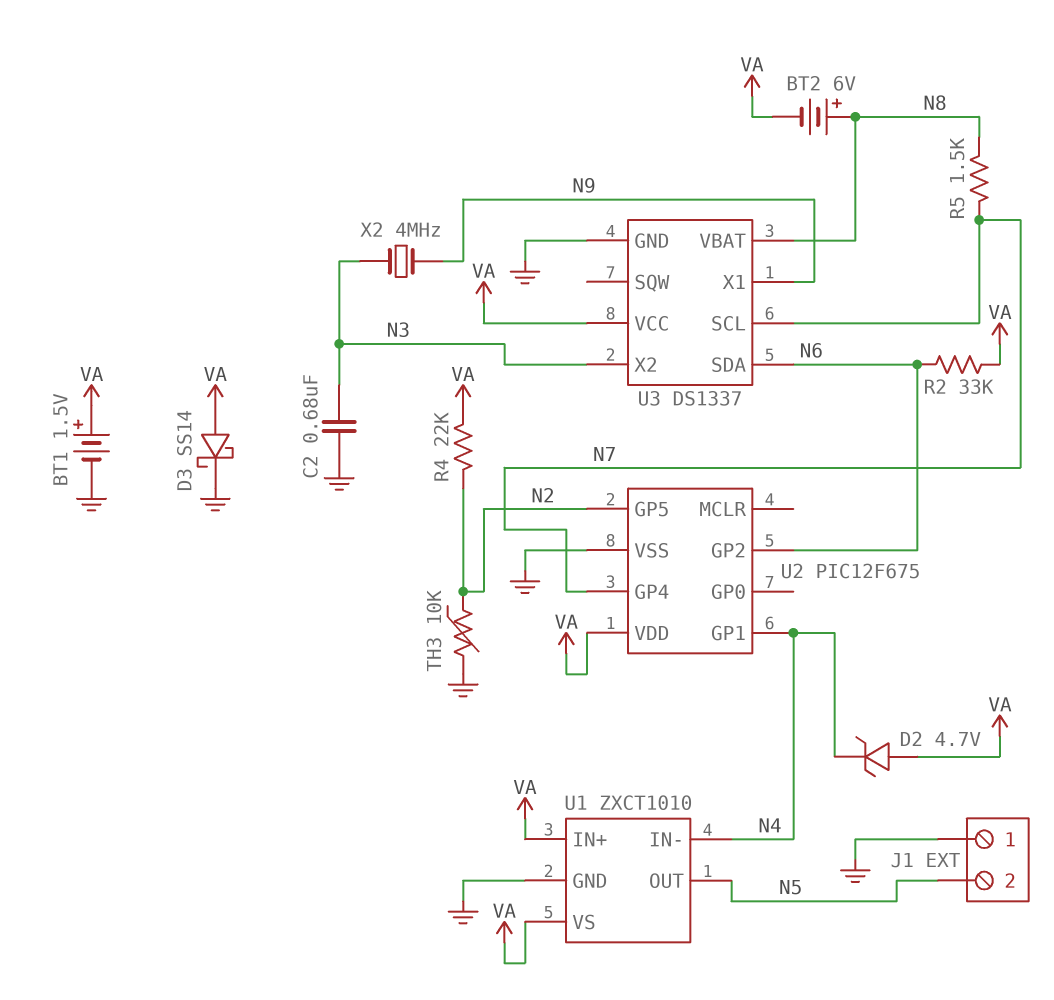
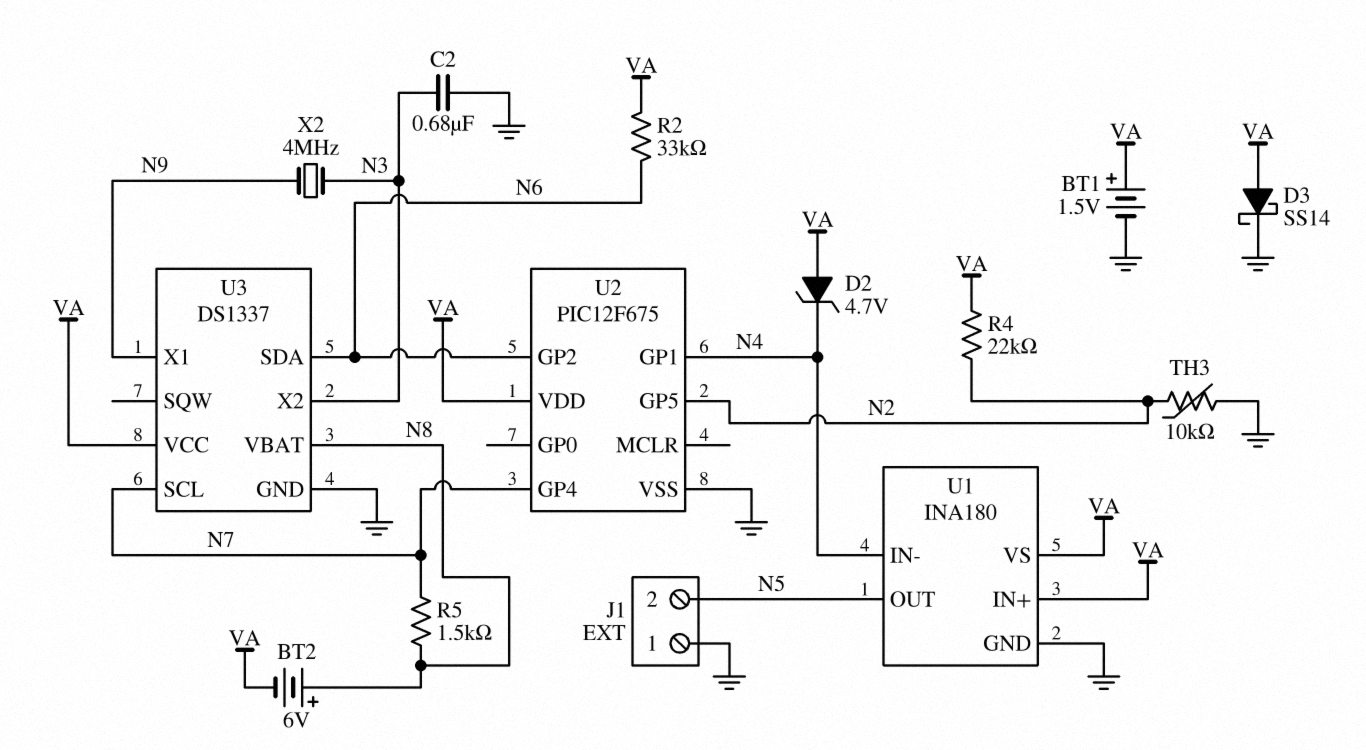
U1: ZXCT1010 -> INA180

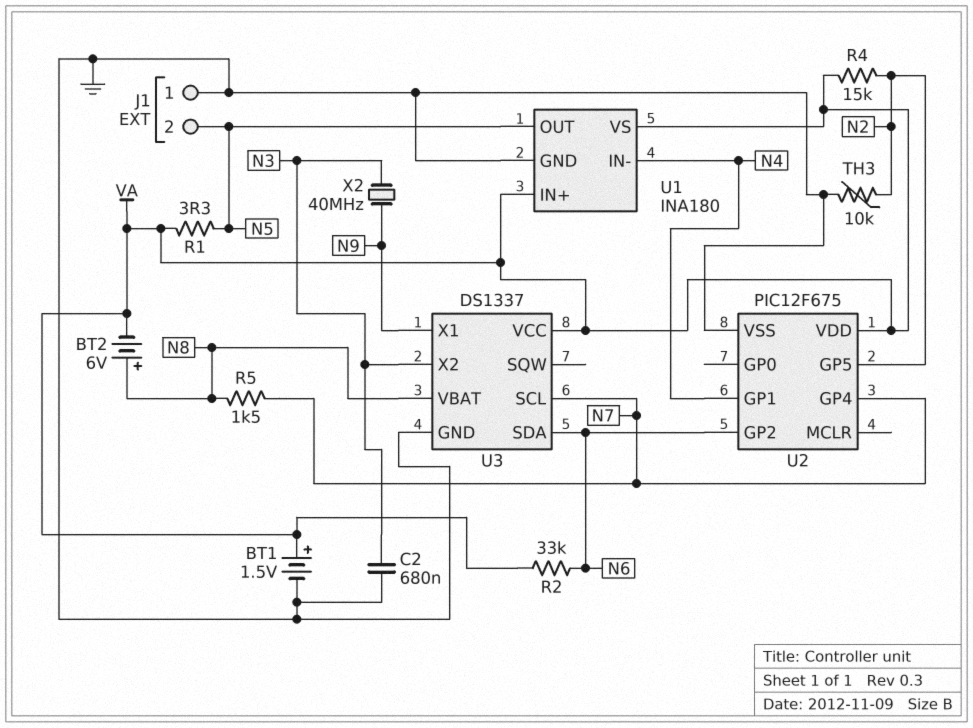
D2: zener 4.7V (A VA, K N4) -> none
D3: schottky SS14 (A VA, K GND) -> none
R1: none -> 3.3 (N5, VA)
R4: 22k (N2, VA) -> 15k (N2, VA)
X2: 4MHz (N3, N9) -> 40MHz (N3, N9)

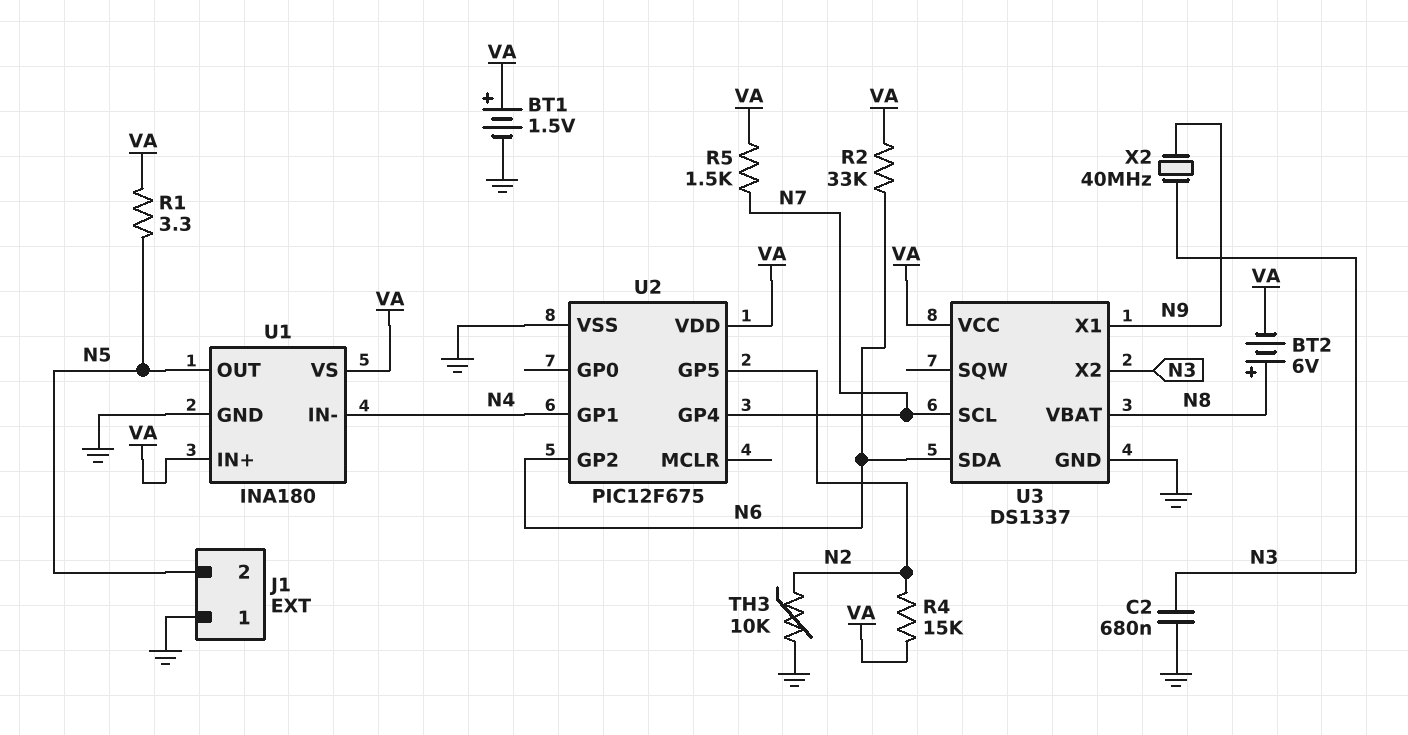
R5: 1.5k (N7, N8) -> 1.5k (N7, VA)

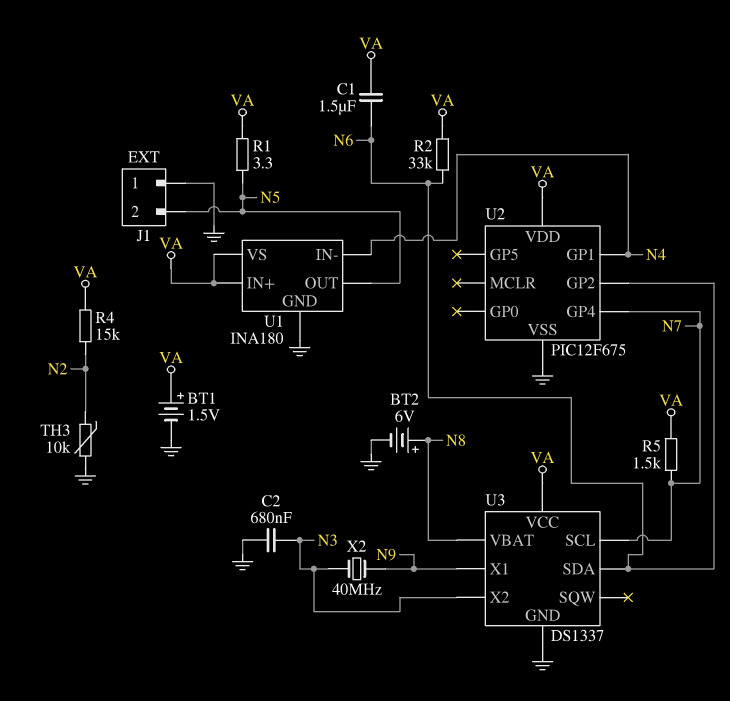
BT2: 6V (plus N8, minus VA) -> 6V (plus N8, minus GND)
C1: none -> 1.5uF (N6, VA)
U2 pin GP5: N2 -> none

